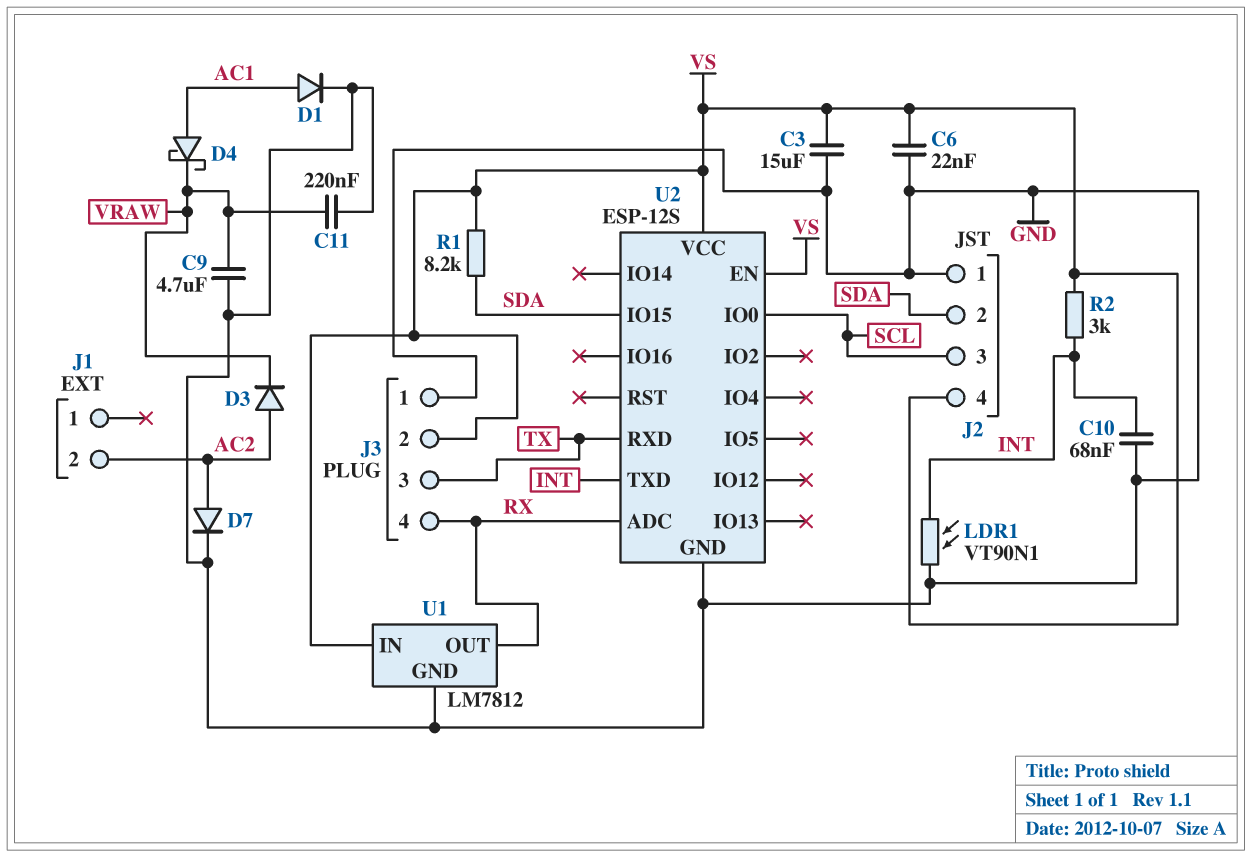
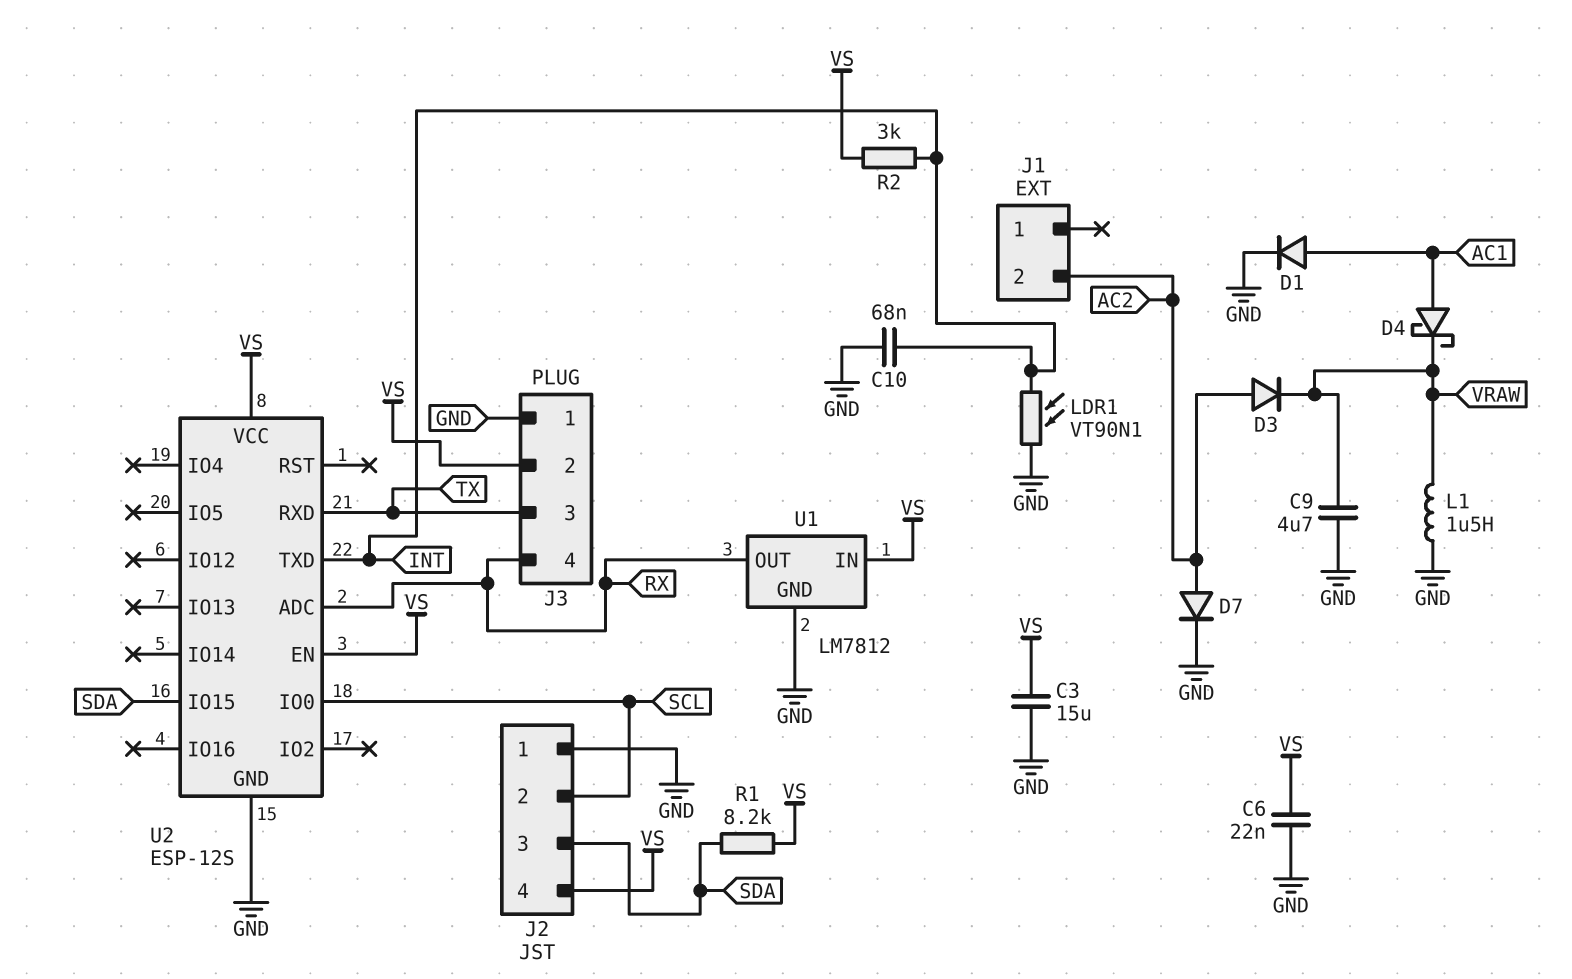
C11: 220nF (GND, VRAW) -> none
J2 pin 2: SDA -> SCL
J2 pin 3: SCL -> SDA
L1: none -> 1.5uH (GND, VRAW)

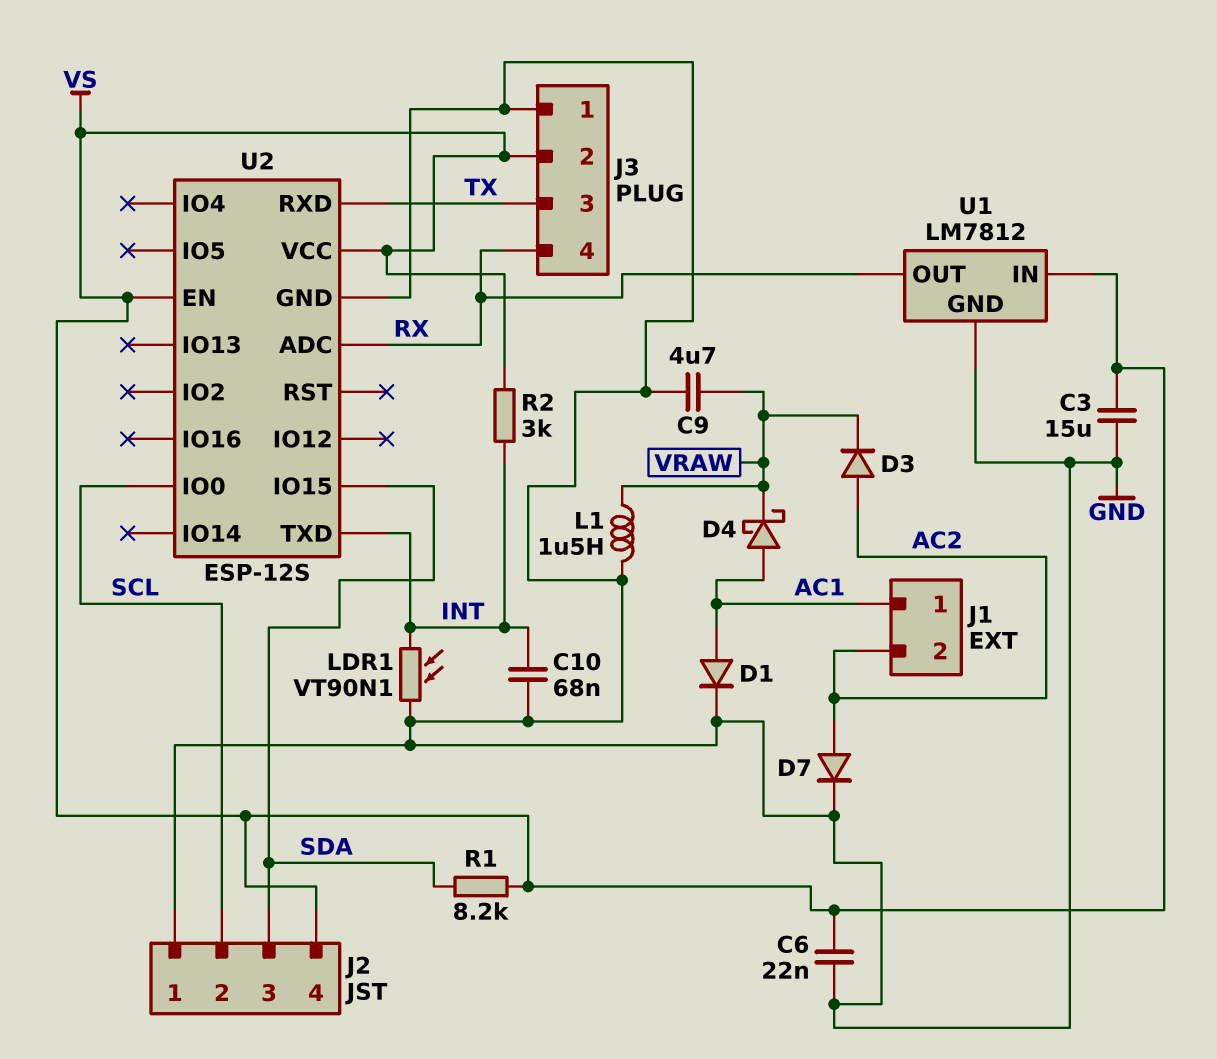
J1 pin 1: none -> AC1

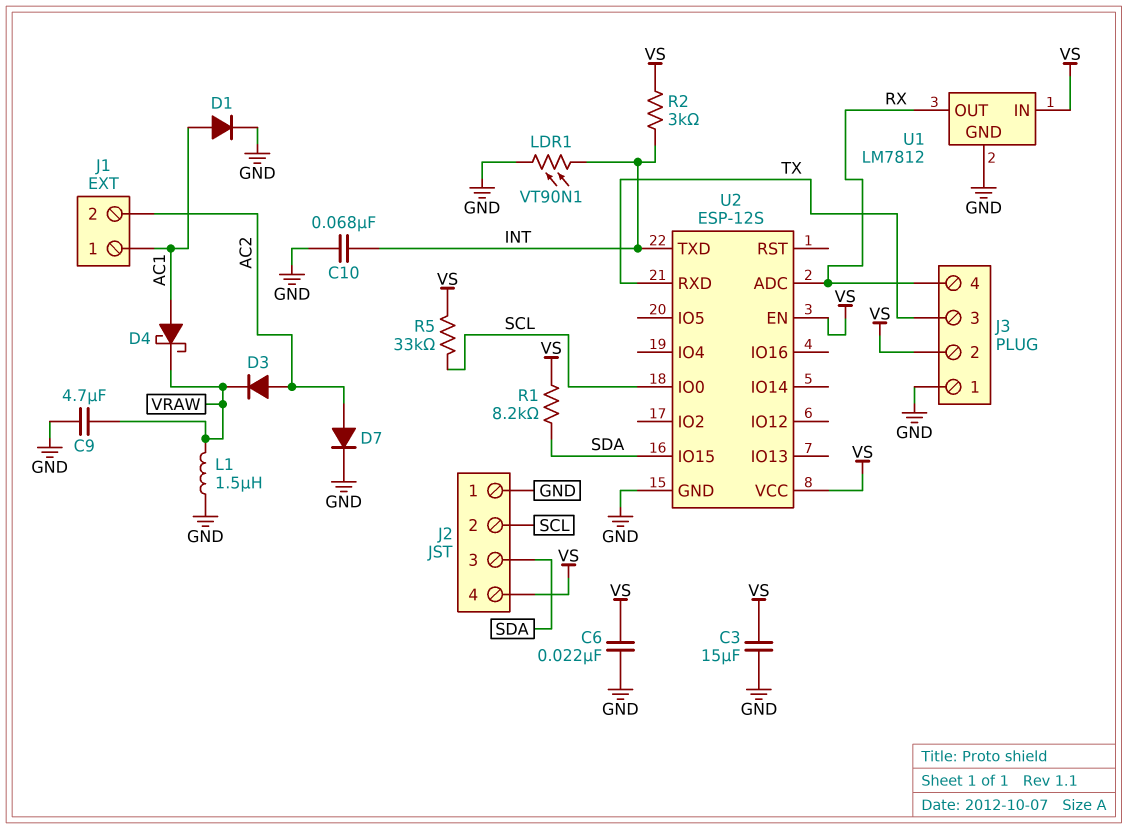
R5: none -> 33k (SCL, VS)

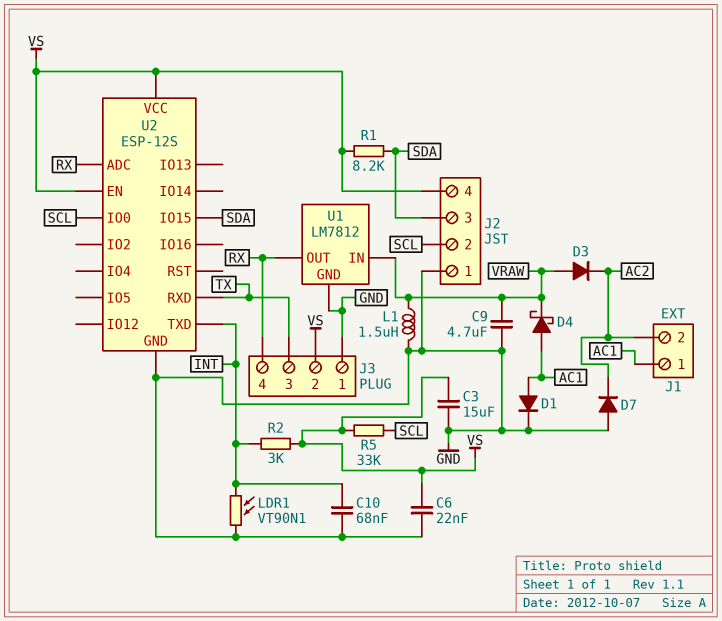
D3: diode (A AC2, K VRAW) -> diode (A VRAW, K AC2)
D7: diode (A AC2, K GND) -> diode (A GND, K AC2)
U1 pin IN: VS -> VRAW

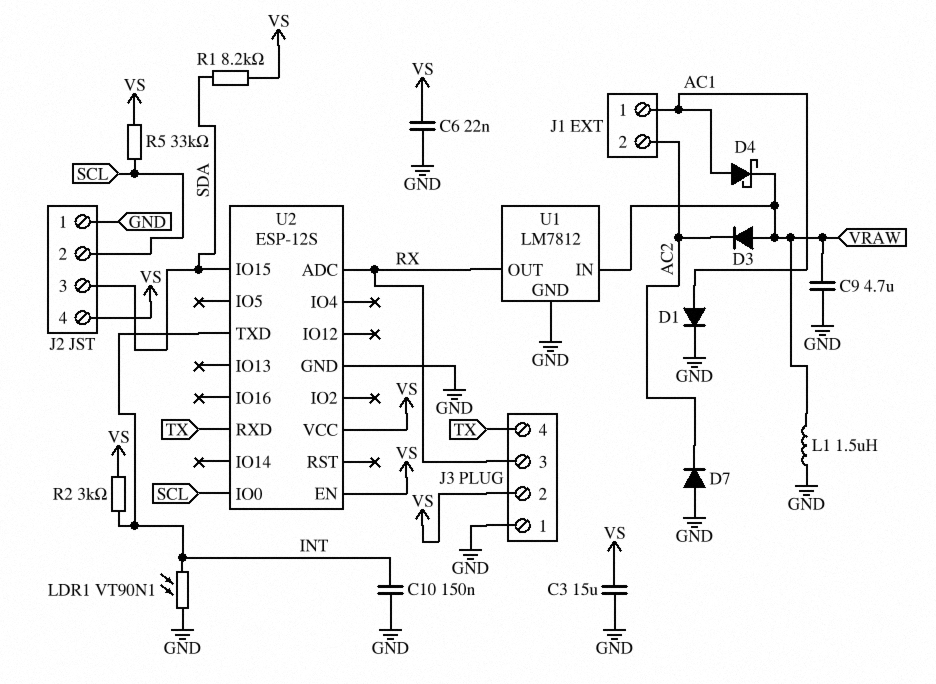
C10: 68nF (GND, INT) -> 150nF (GND, INT)
J3 pin 3: TX -> RX
J3 pin 4: RX -> TX

